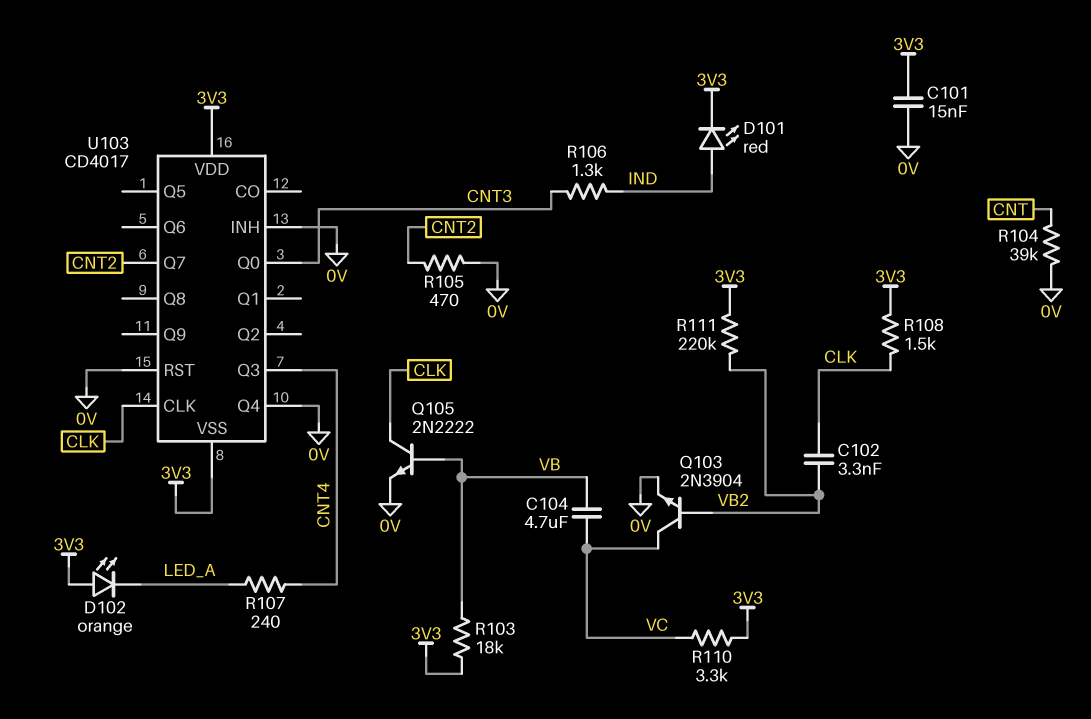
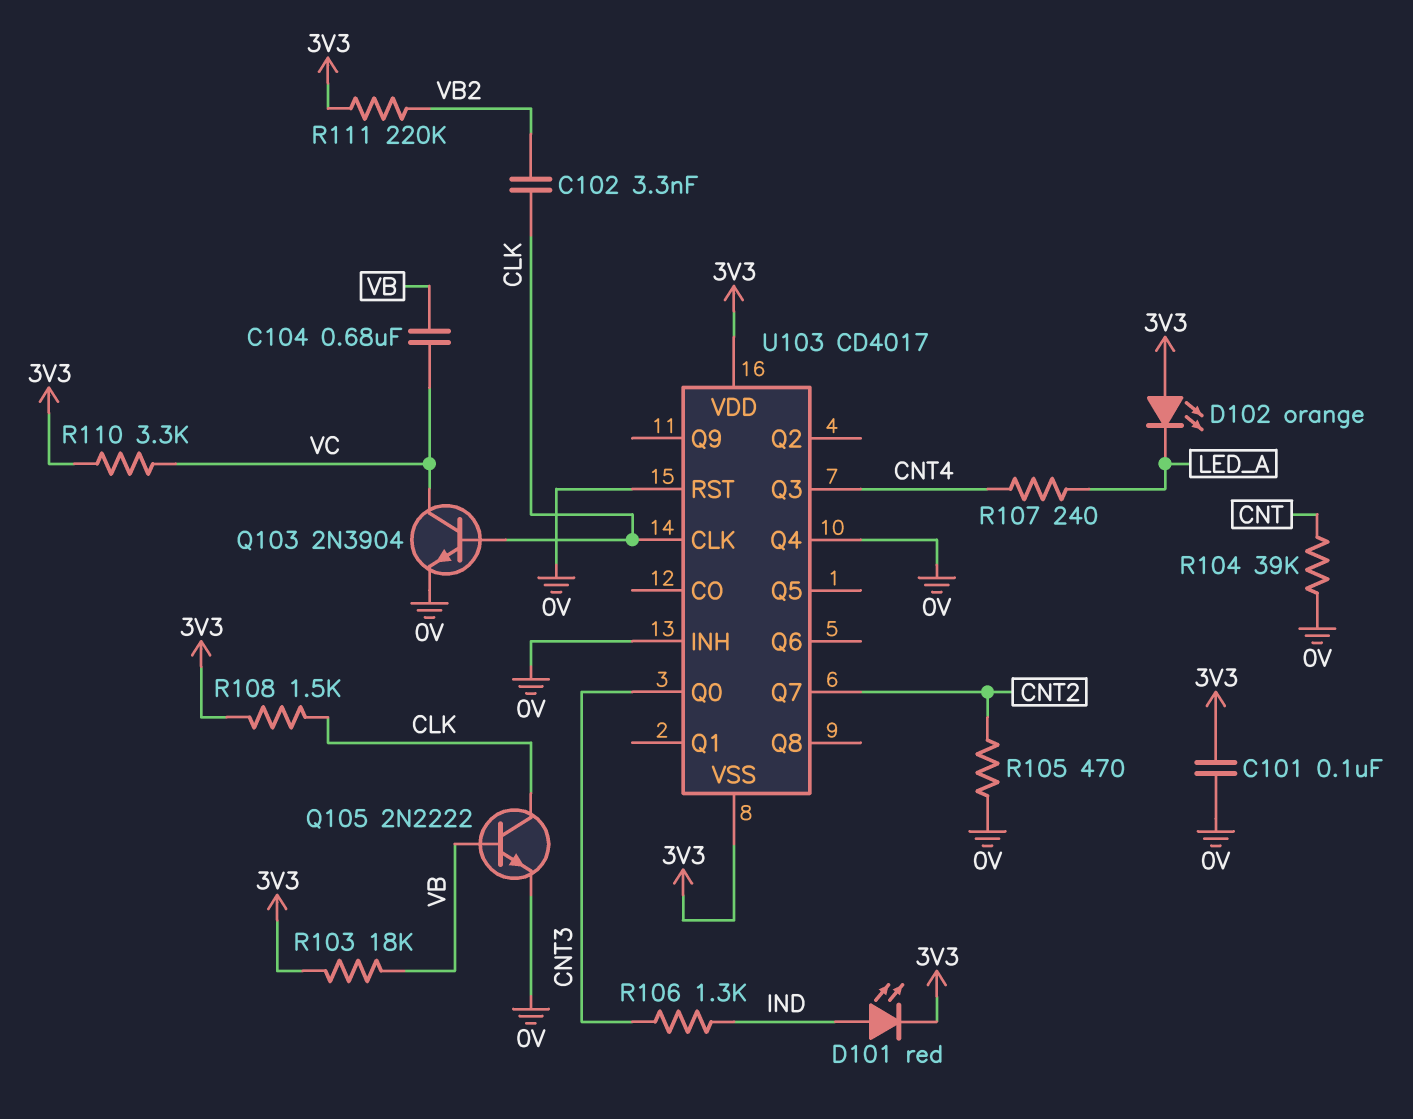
C101: 15nF (0V, 3V3) -> 100nF (0V, 3V3)
C104: 4.7uF (VB, VC) -> 680nF (VB, VC)
Q103: NPN 2N3904 (B VB2, C VC, E 0V) -> NPN 2N3904 (B CLK, C VC, E 0V)

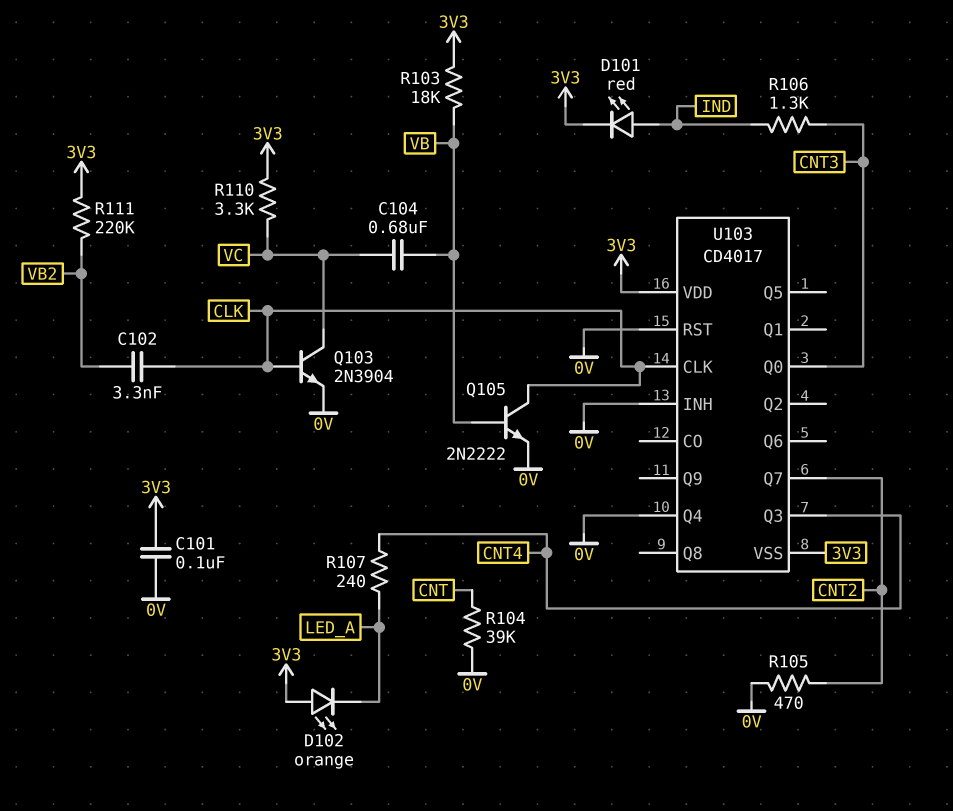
R108: 1.5k (3V3, CLK) -> none

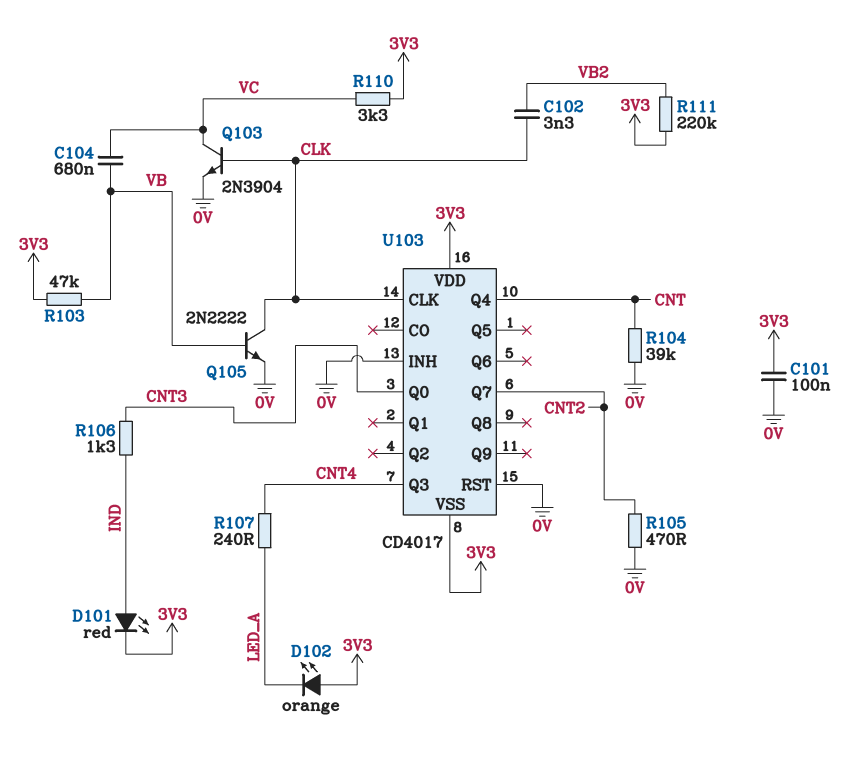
R103: 18k (3V3, VB) -> 47k (3V3, VB)
U103 pin Q4: 0V -> CNT

